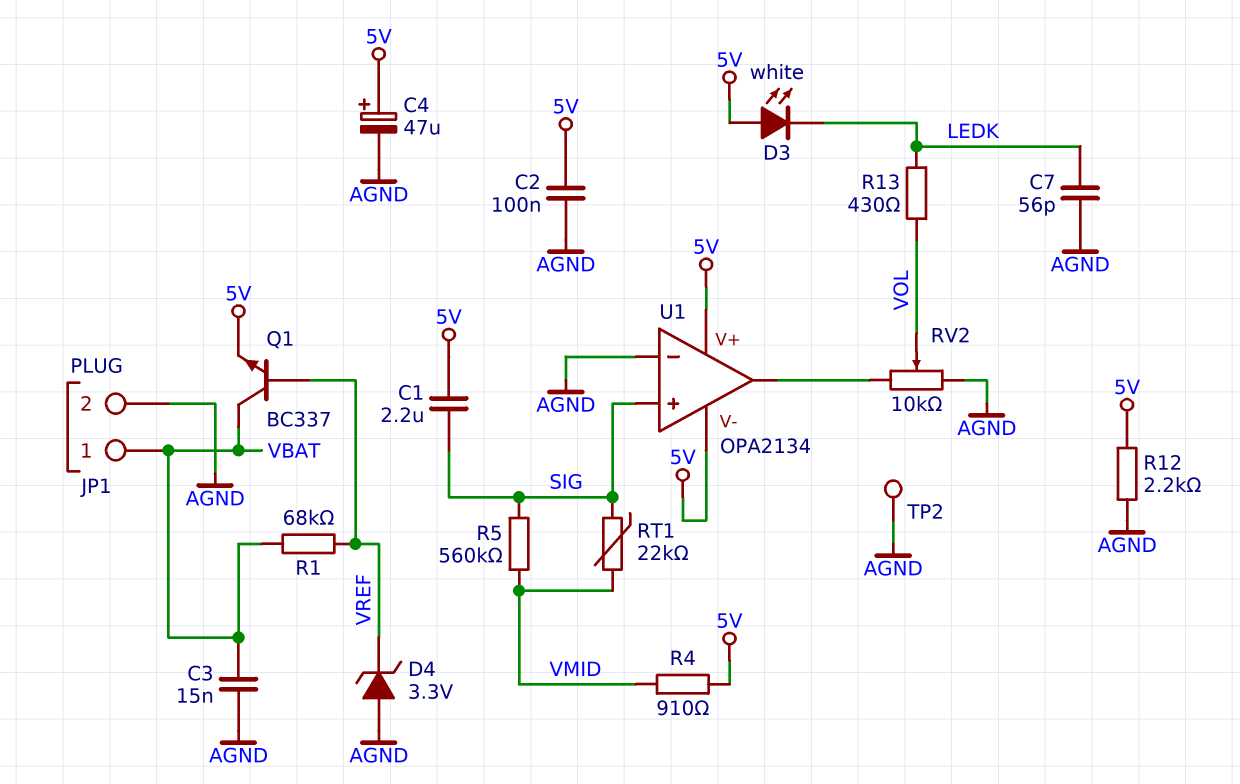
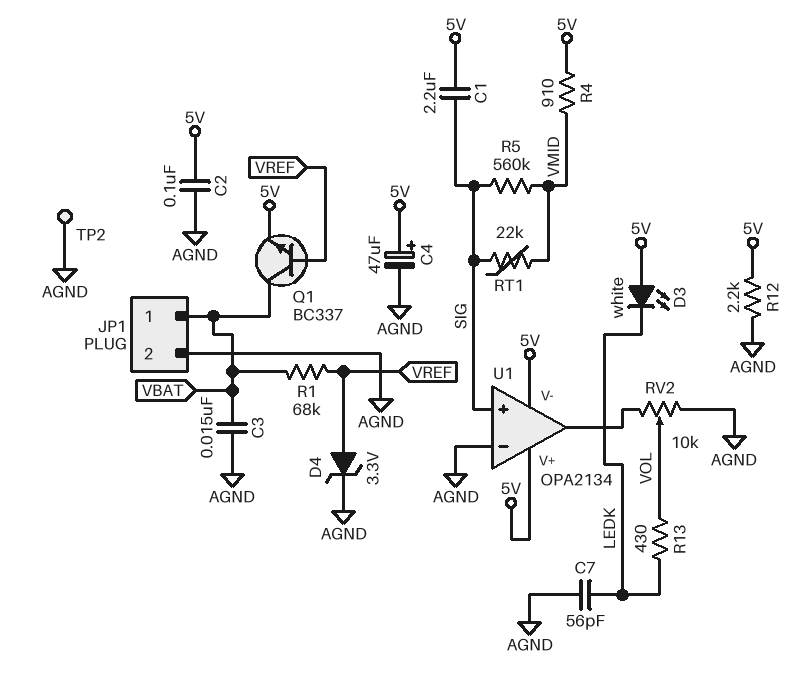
D4: zener 3.3V (A AGND, K VREF) -> zener 3.3V (A VREF, K AGND)

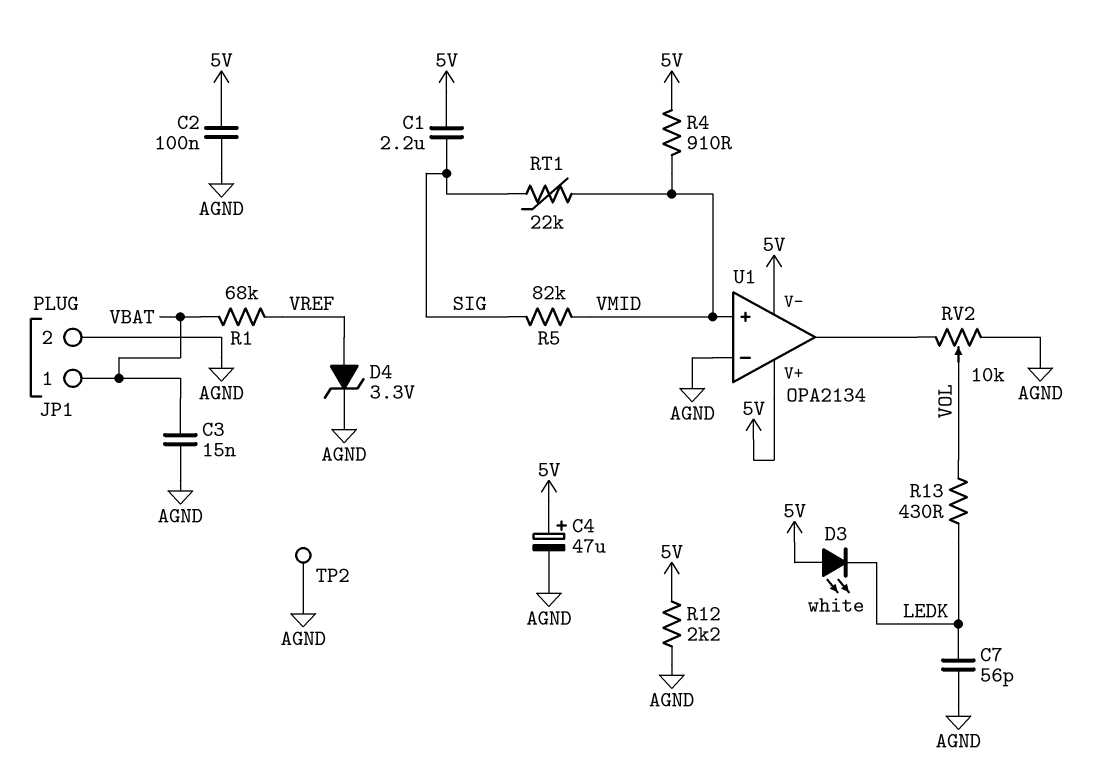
Q1: NPN BC337 (B VREF, C VBAT, E 5V) -> none
R5: 560k (SIG, VMID) -> 82k (SIG, VMID)
U1 pin in+: SIG -> VMID

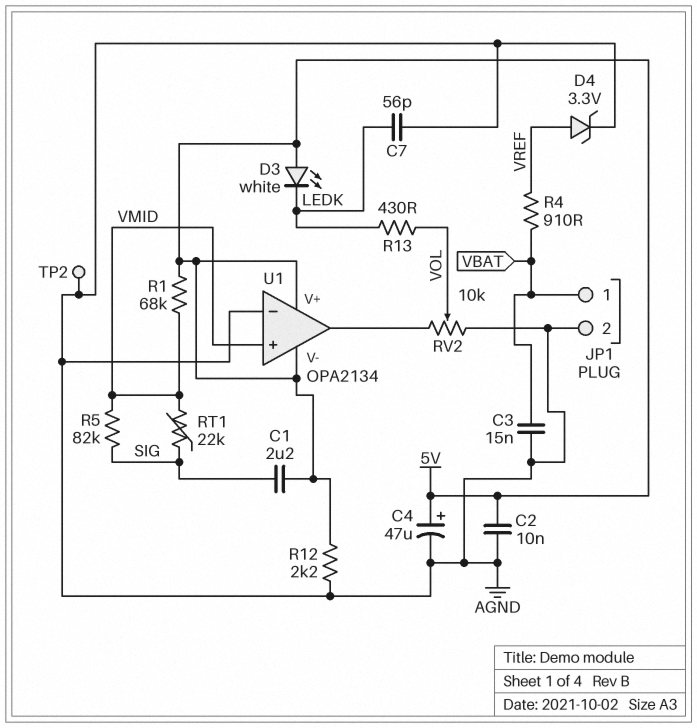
C2: 100nF (5V, AGND) -> 10nF (5V, AGND)
R1: 68k (VBAT, VREF) -> 68k (5V, VMID)
R4: 910 (5V, VMID) -> 910 (VBAT, VREF)

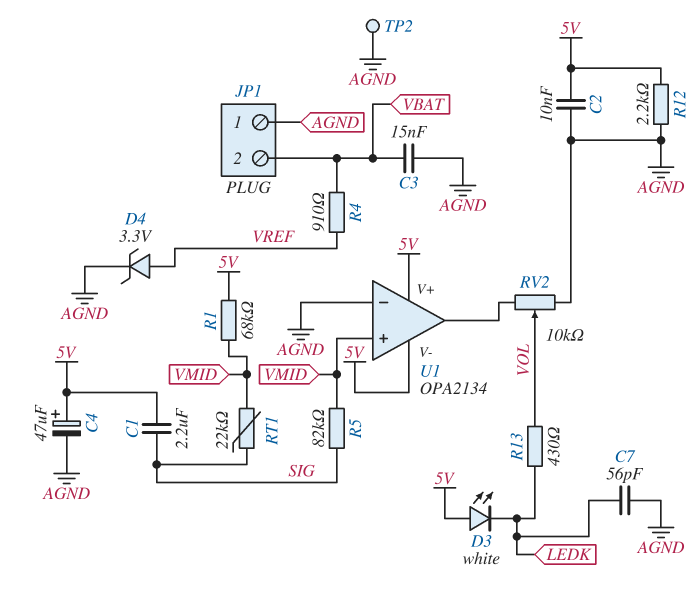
JP1 pin 1: VBAT -> AGND
JP1 pin 2: AGND -> VBAT

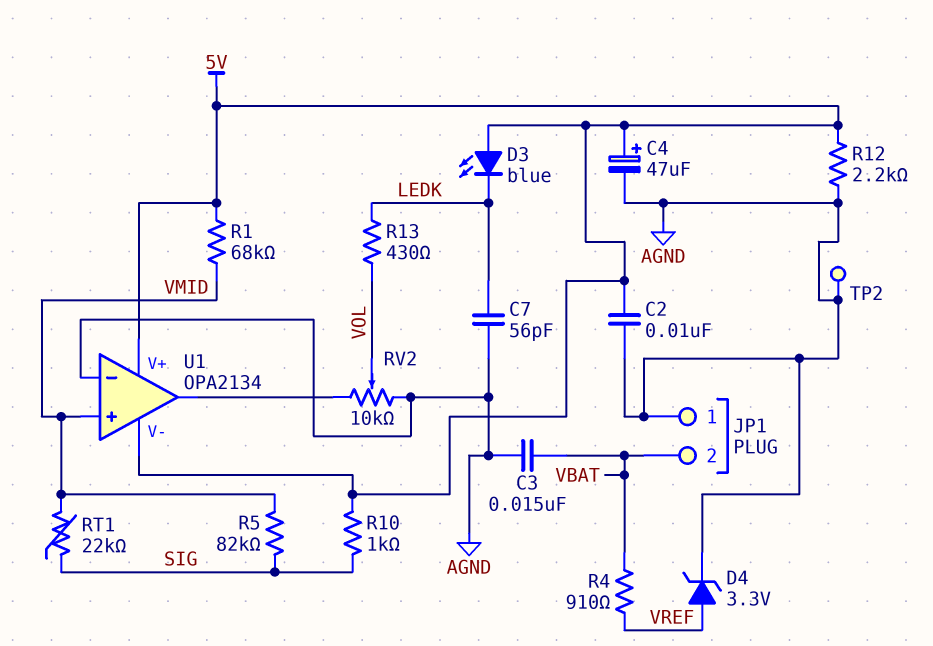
C1: 2.2uF (5V, SIG) -> none
D3: LED white (A 5V, K LEDK) -> LED blue (A 5V, K LEDK)
R10: none -> 1k (5V, SIG)

